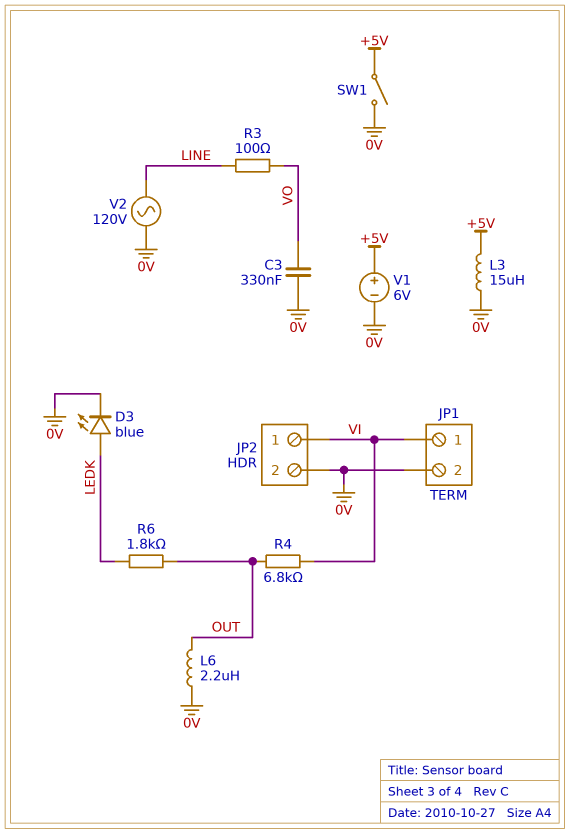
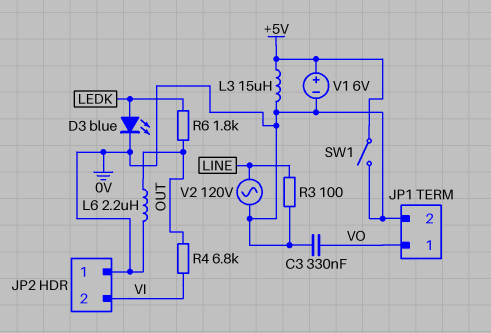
JP1 pin 1: VI -> VO
JP2 pin 1: VI -> 0V
JP2 pin 2: 0V -> VI
R3: 100 (LINE, VO) -> 100 (0V, LINE)

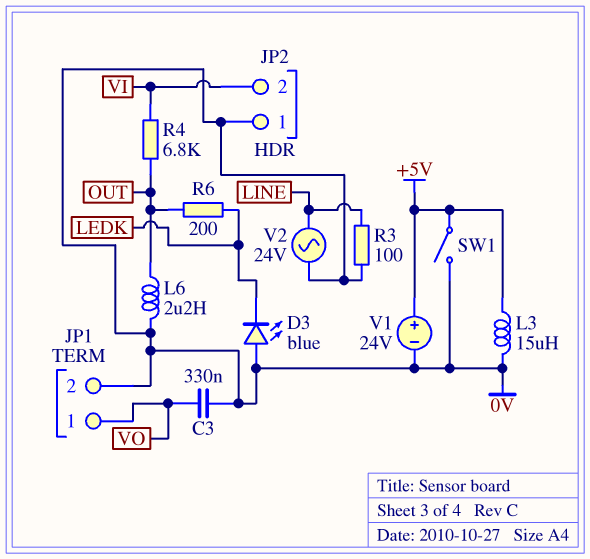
D3: LED blue (A LEDK, K 0V) -> LED blue (A 0V, K LEDK)
R6: 1.8k (LEDK, OUT) -> 200 (LEDK, OUT)
V1: 6V (plus +5V, minus 0V) -> 24V (plus +5V, minus 0V)
V2: AC 120V (0V, LINE) -> AC 24V (0V, LINE)

